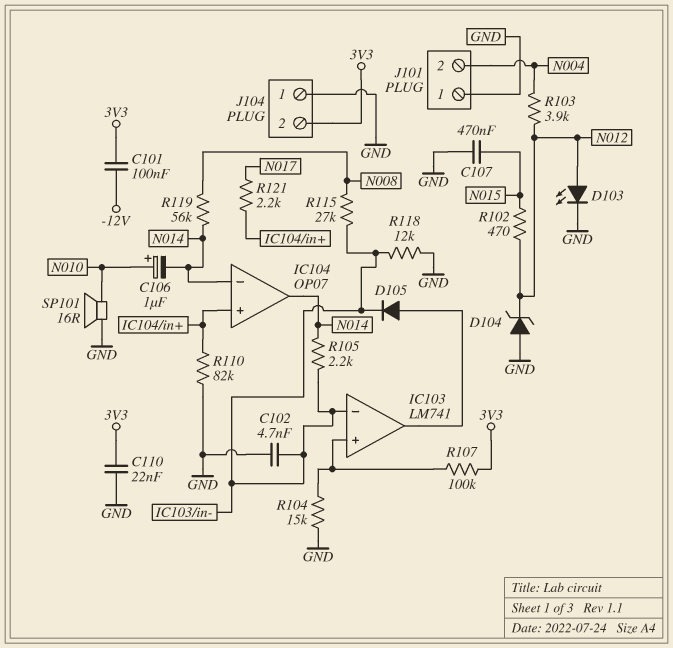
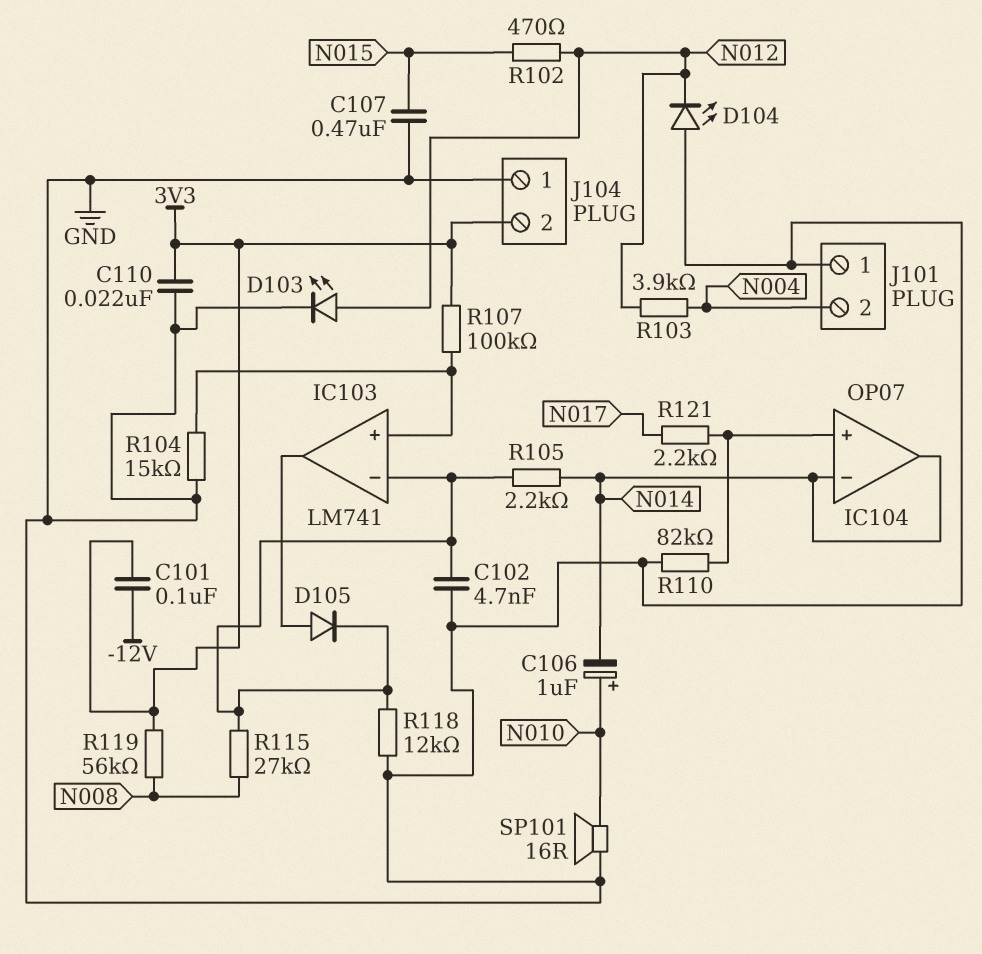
D104: zener (A GND, K N012) -> LED (A GND, K N012)
R119: 56k (N008, N014) -> 56k (3V3, N008)

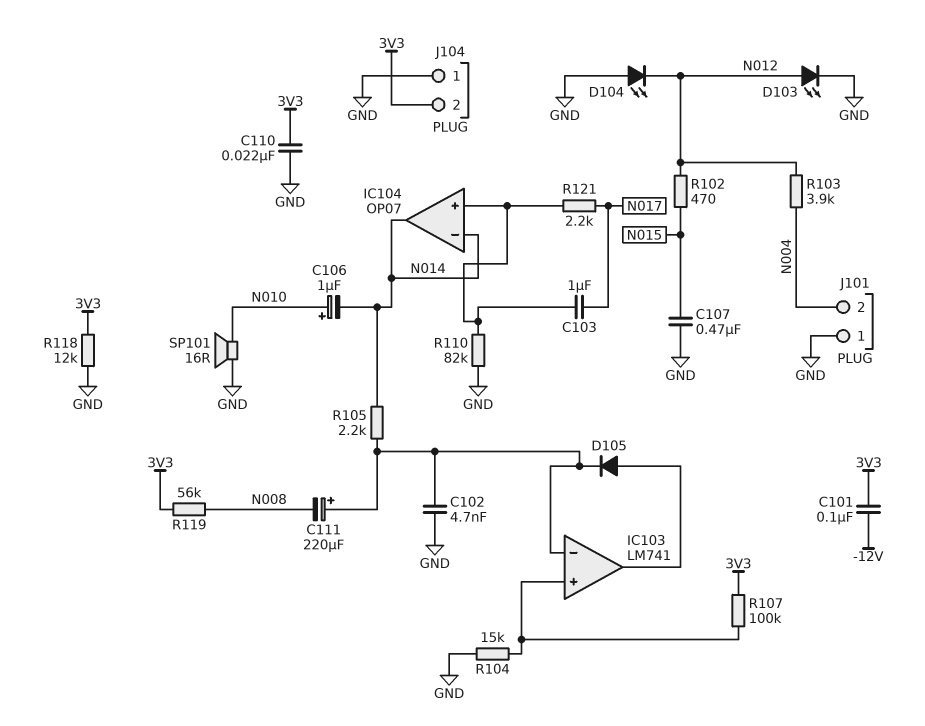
C103: none -> 1uF (IC104/in+, N017)
C111: none -> 220uF (plus IC103/in-, minus N008)
R115: 27k (IC103/in-, N008) -> none
R118: 12k (GND, IC103/in-) -> 12k (3V3, GND)

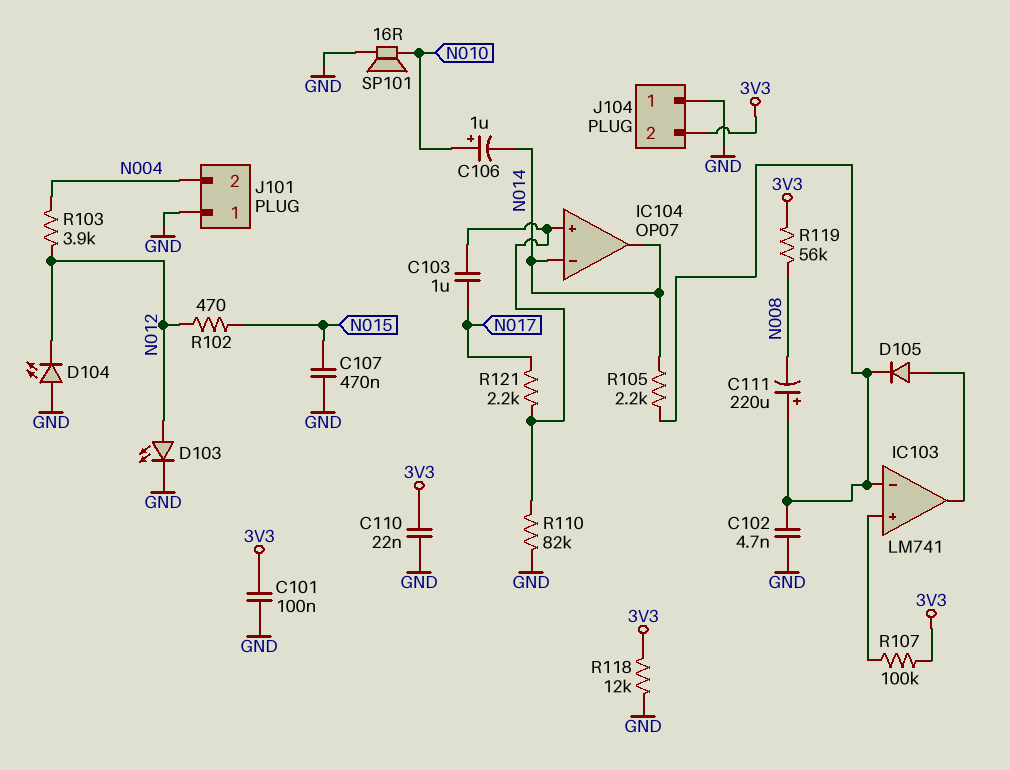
C101: 100nF (-12V, 3V3) -> 100nF (3V3, GND)
R104: 15k (GND, IC103/in+) -> none

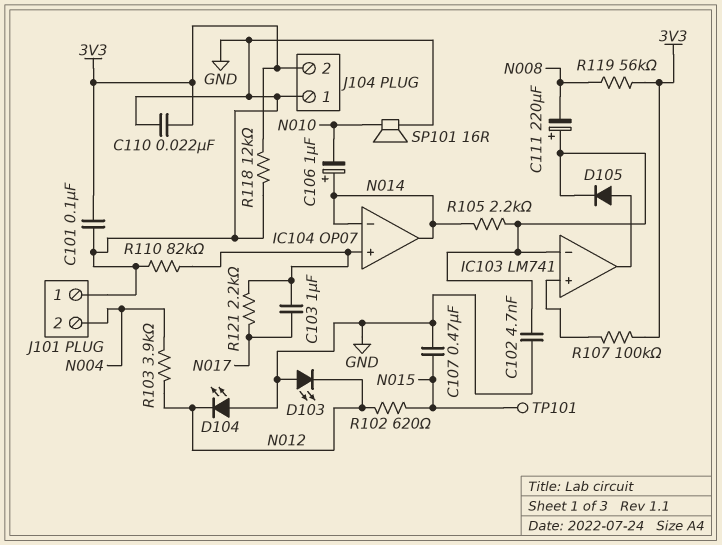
C106: 1uF (plus N010, minus N014) -> 1uF (plus N014, minus N010)
D103: LED (A N012, K GND) -> LED (A GND, K N012)
R102: 470 (N012, N015) -> 620 (N012, N015)
TP101: none -> test point (N015)

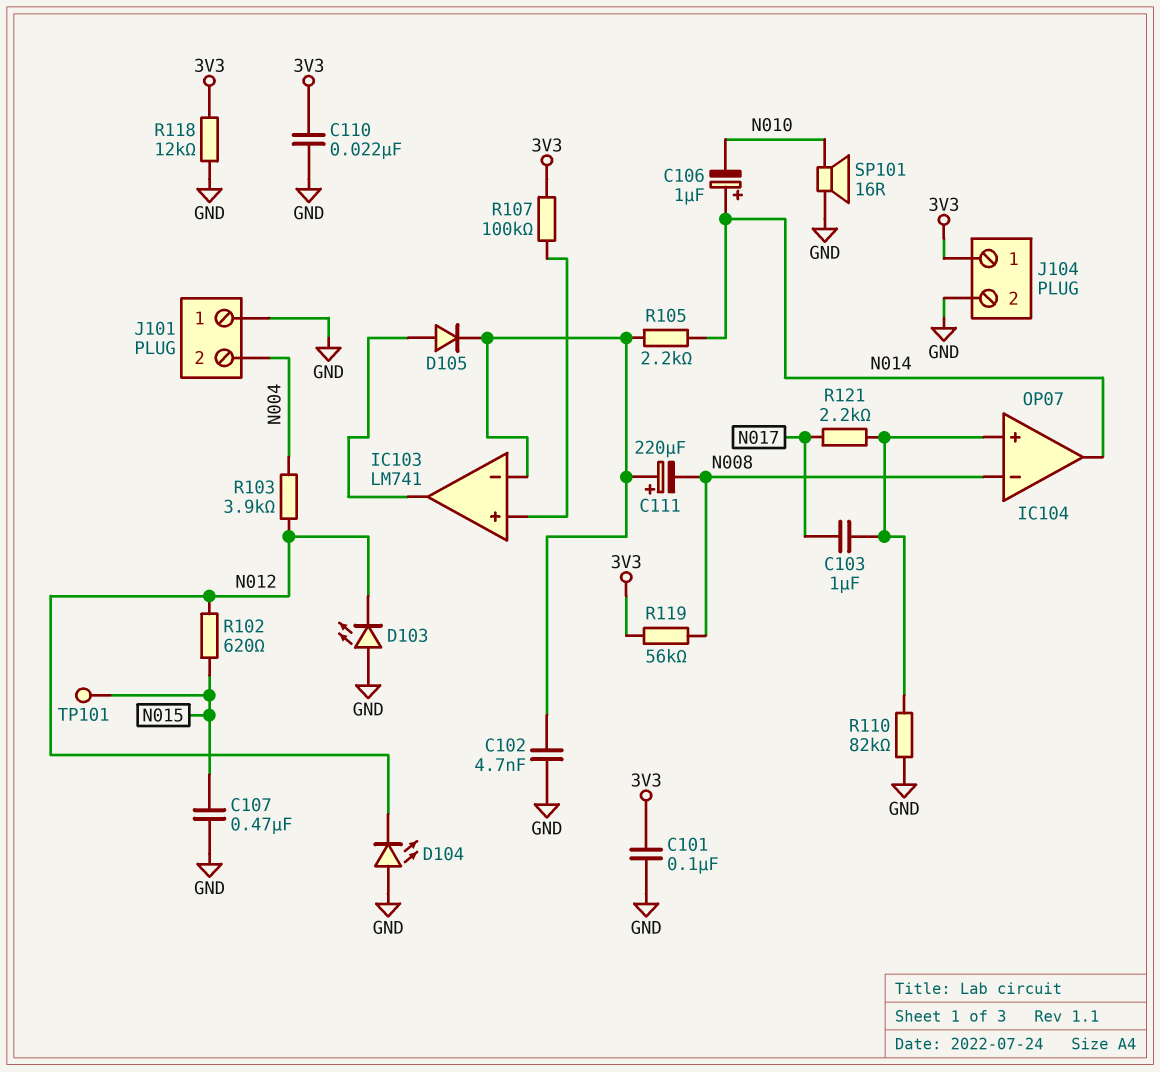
IC104 pin in-: N014 -> N008
J104 pin 1: GND -> 3V3
J104 pin 2: 3V3 -> GND

